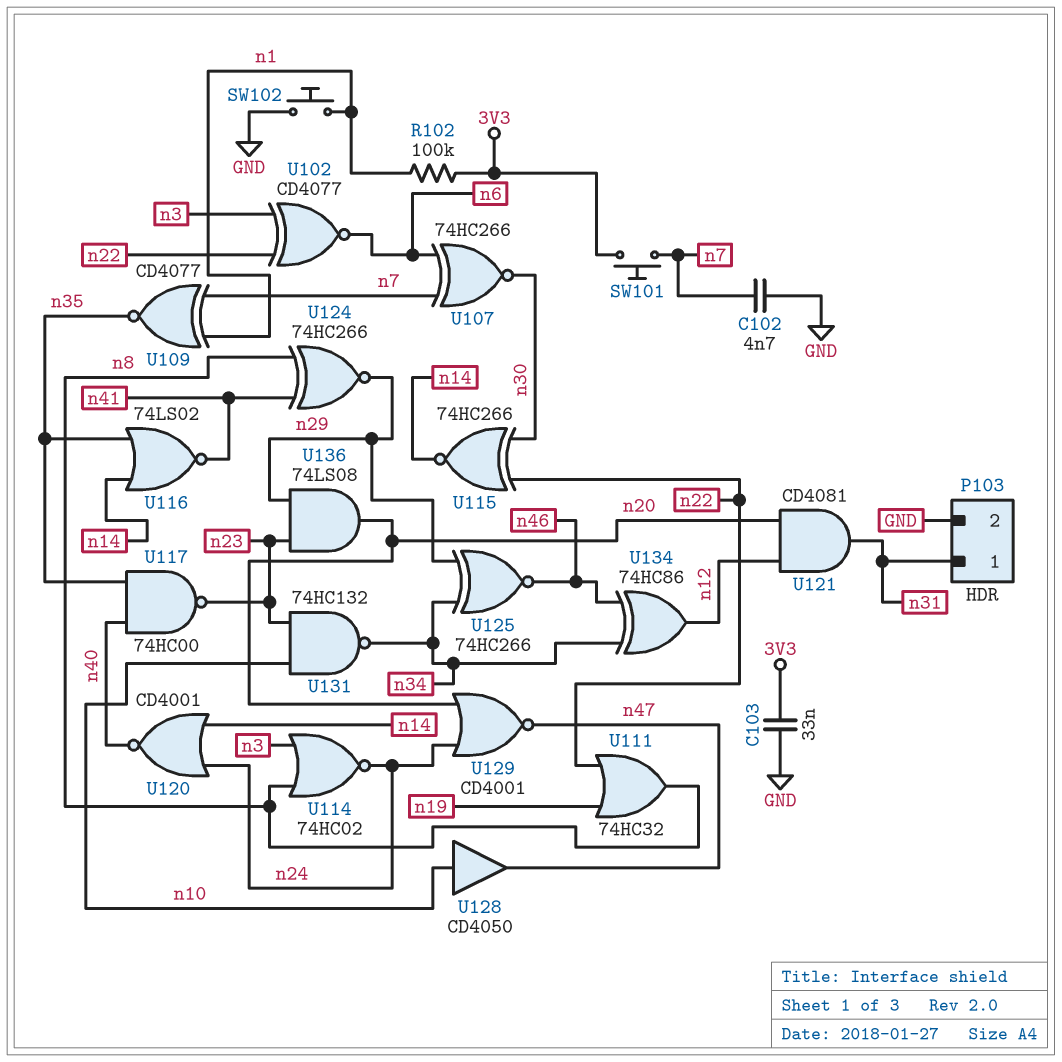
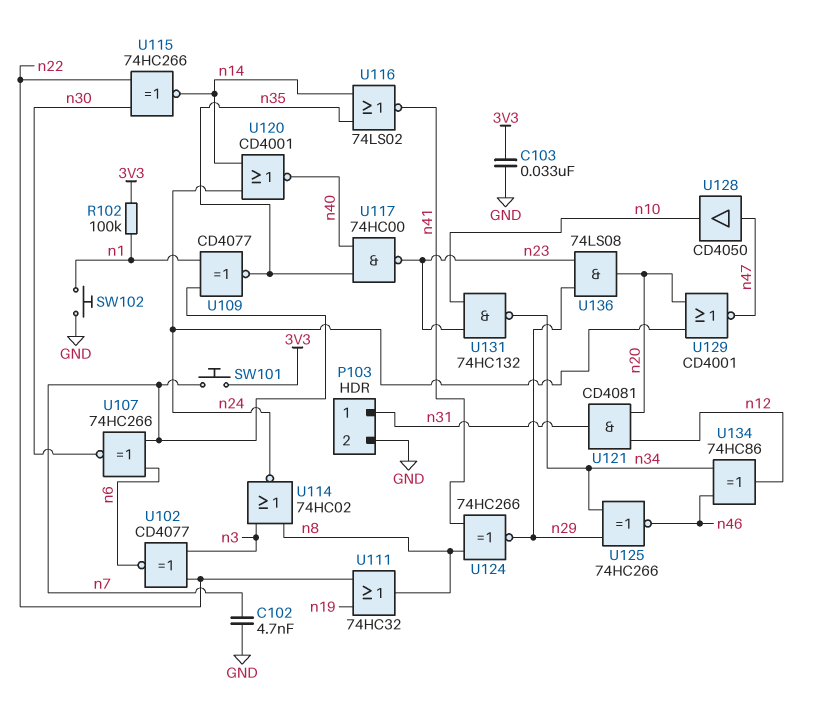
U128: buffer CD4050 (in n10, out n47) -> buffer CD4050 (in n47, out n10)

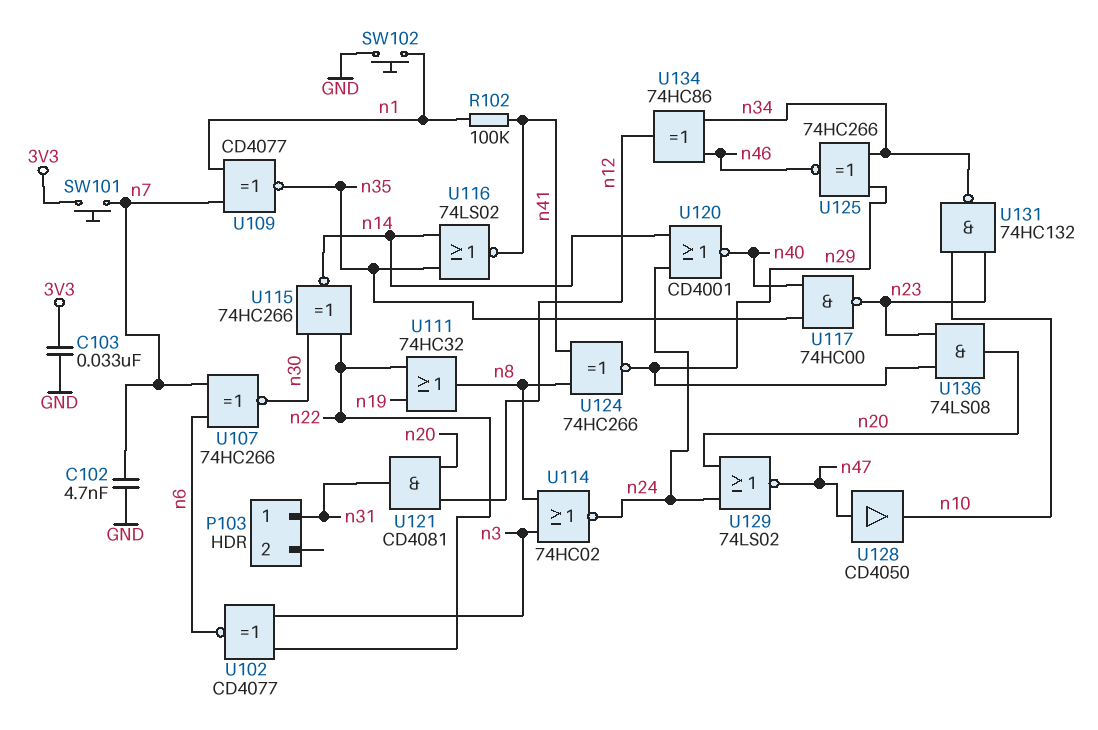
P103 pin 2: GND -> none
R102: 100k (3V3, n1) -> 100k (n1, n41)
U129: NOR CD4001 (in n20, in n24, out n47) -> NOR 74LS02 (in n20, in n24, out n47)

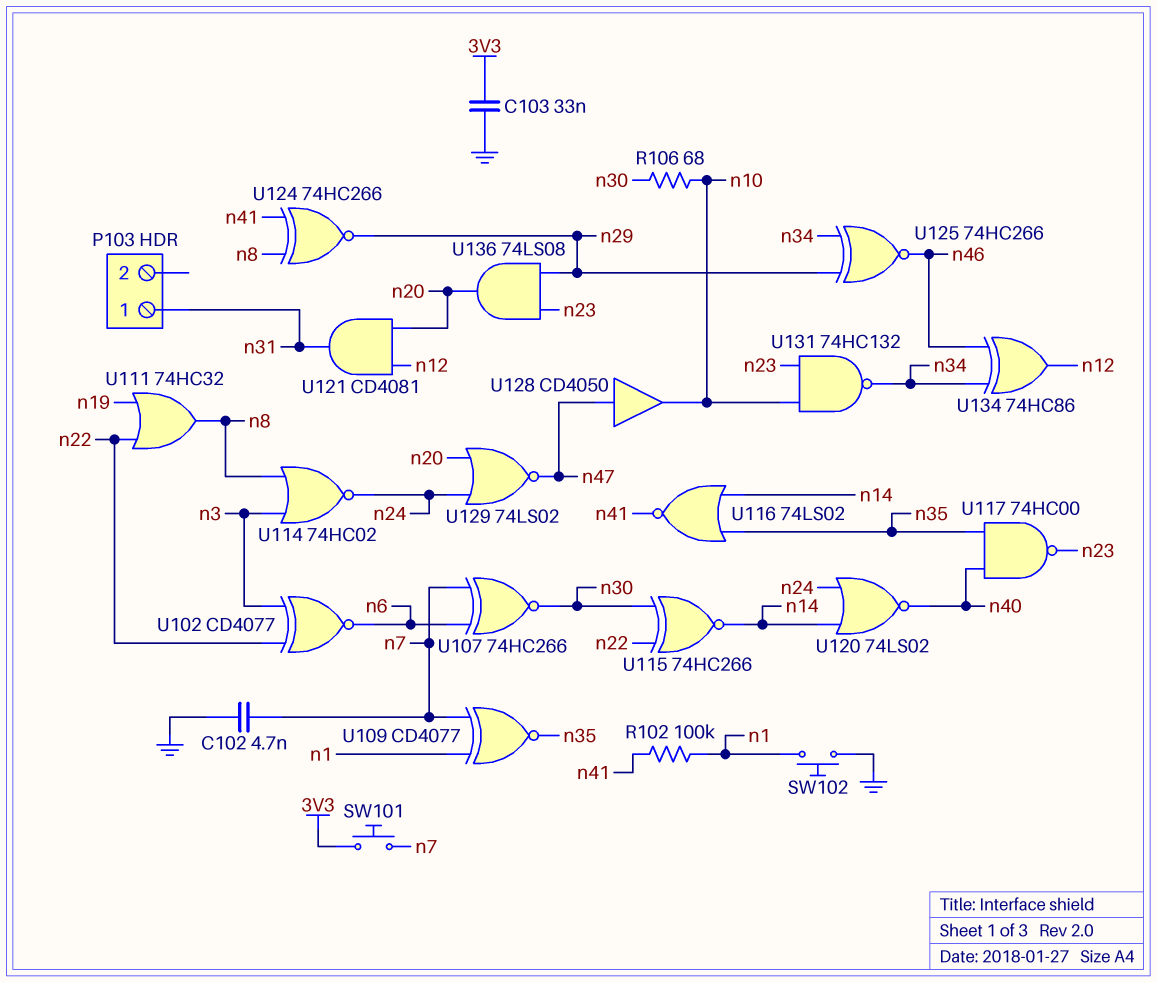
R106: none -> 68 (n10, n30)
U120: NOR CD4001 (in n14, in n24, out n40) -> NOR 74LS02 (in n14, in n24, out n40)

